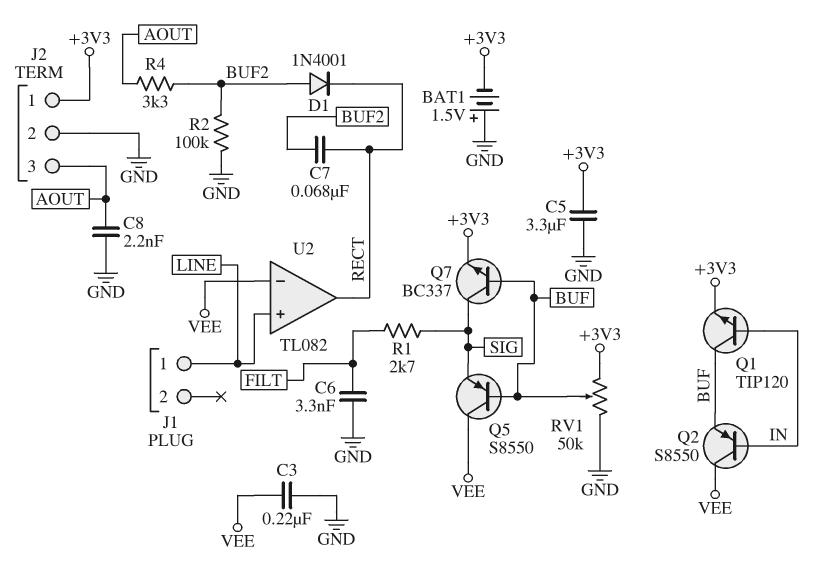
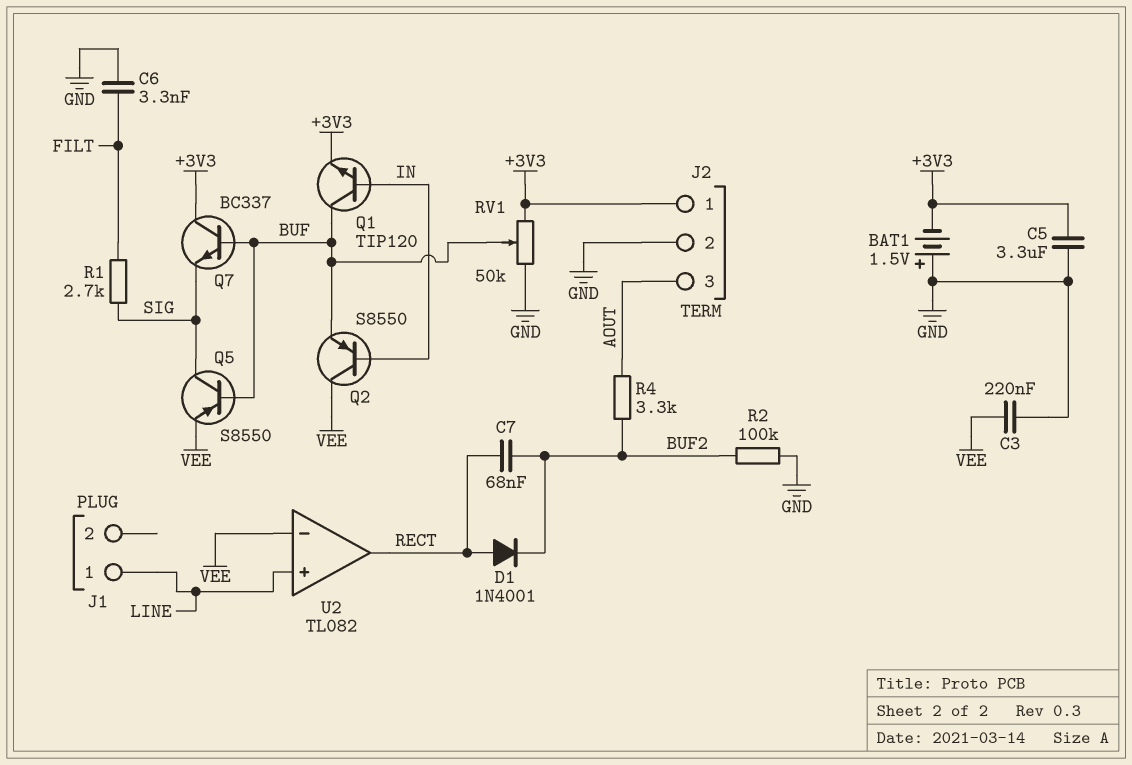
C8: 2.2nF (AOUT, GND) -> none
D1: diode 1N4001 (A BUF2, K RECT) -> diode 1N4001 (A RECT, K BUF2)
Q5: PNP S8550 (B BUF, C VEE, E SIG) -> PNP S8550 (B BUF, C SIG, E VEE)
Q7: NPN BC337 (B BUF, C SIG, E +3V3) -> NPN BC337 (B BUF, C +3V3, E SIG)

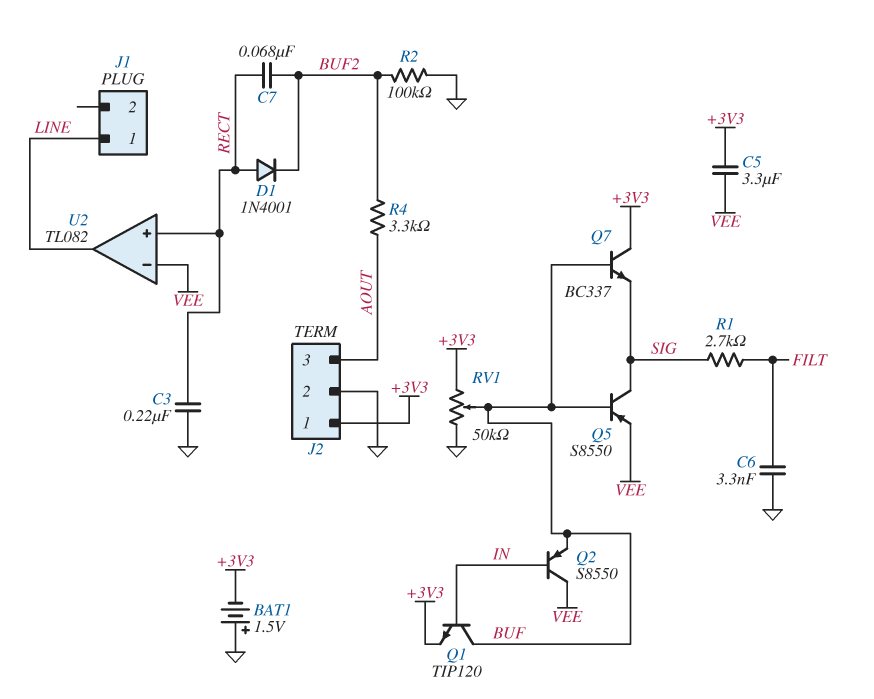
C3: 220nF (GND, VEE) -> 220nF (GND, RECT)
C5: 3.3uF (+3V3, GND) -> 3.3uF (+3V3, VEE)
U2 pin in+: LINE -> RECT
U2 pin out: RECT -> LINE

